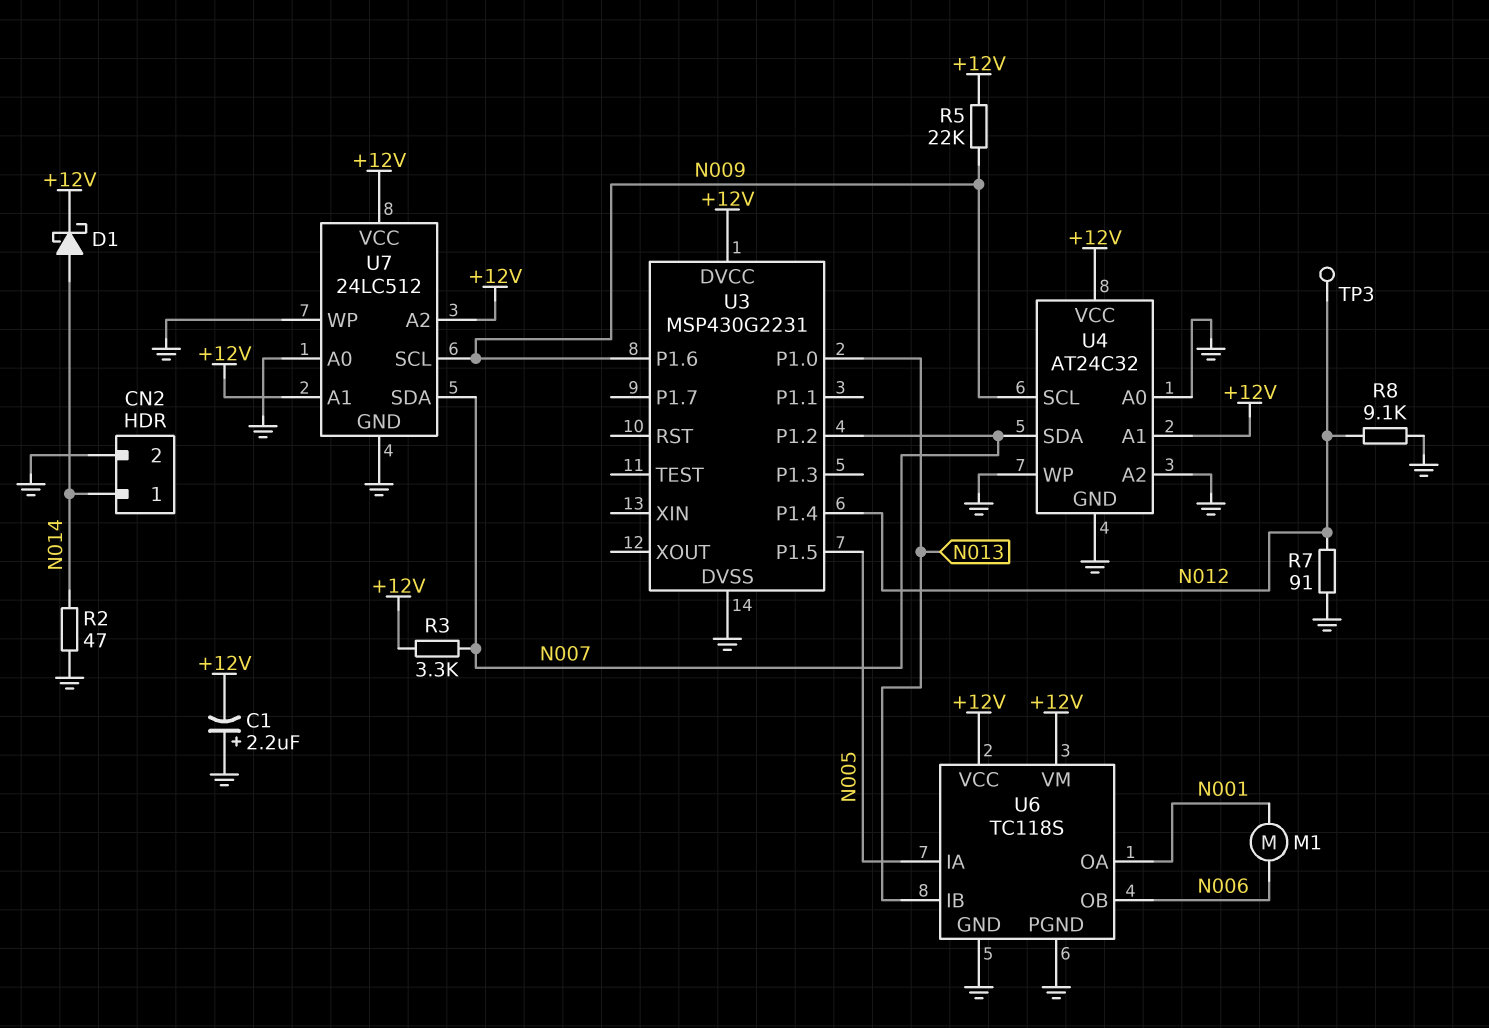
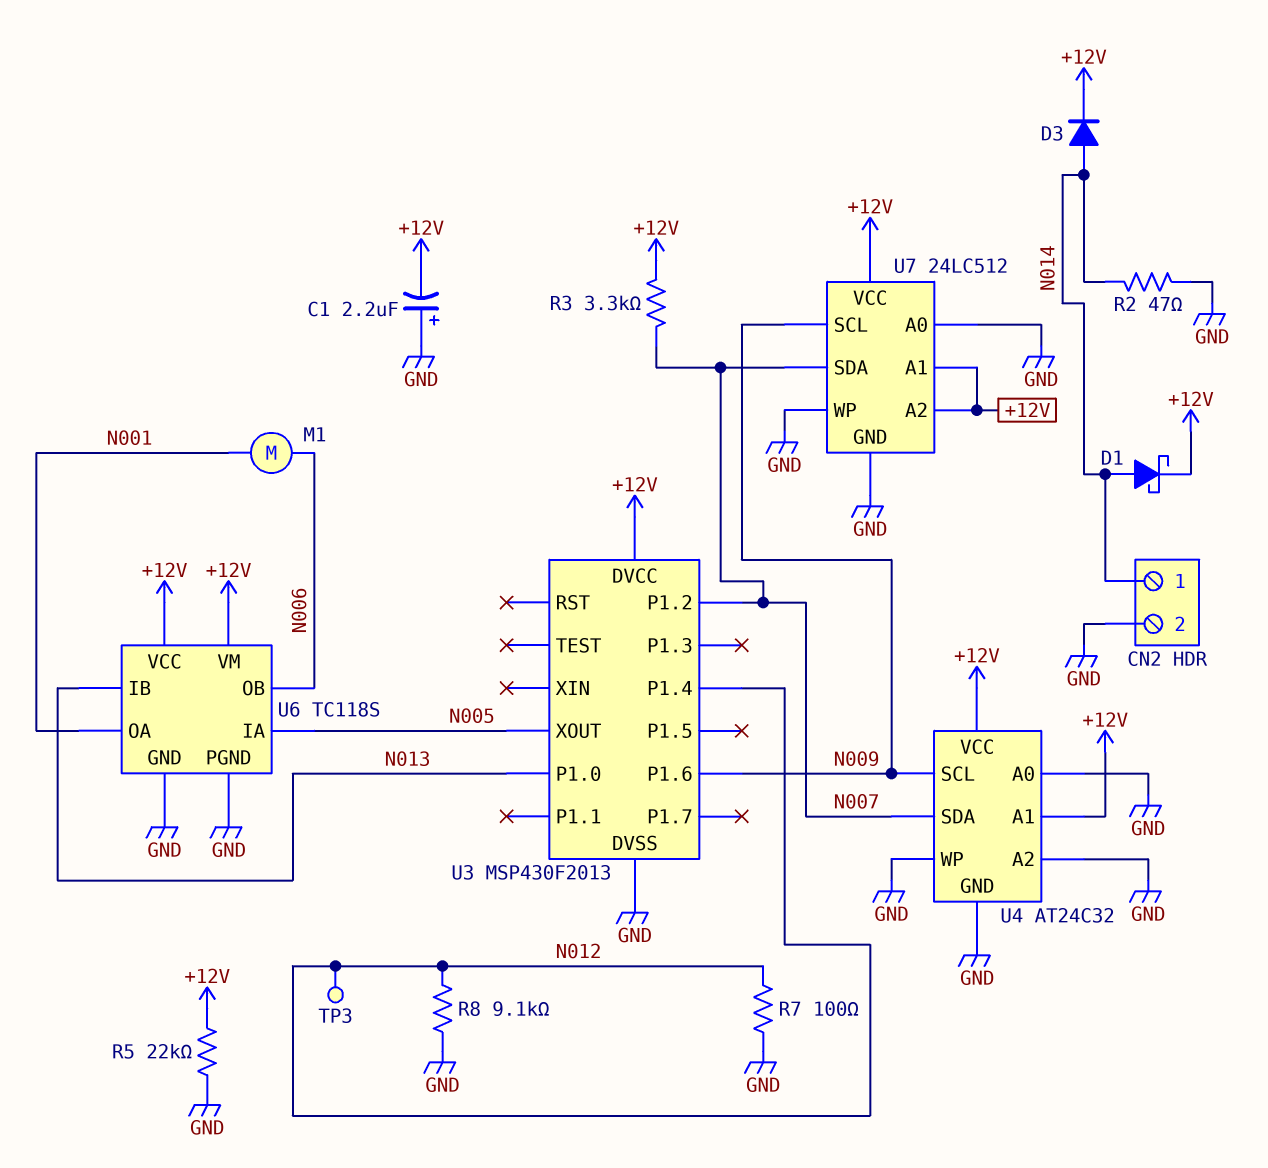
D3: none -> diode (A N014, K +12V)
R5: 22k (+12V, N009) -> 22k (+12V, GND)
R7: 91 (GND, N012) -> 100 (GND, N012)
U3: MSP430G2231 -> MSP430F2013
U3 pin P1.5: N005 -> none
U3 pin XOUT: none -> N005

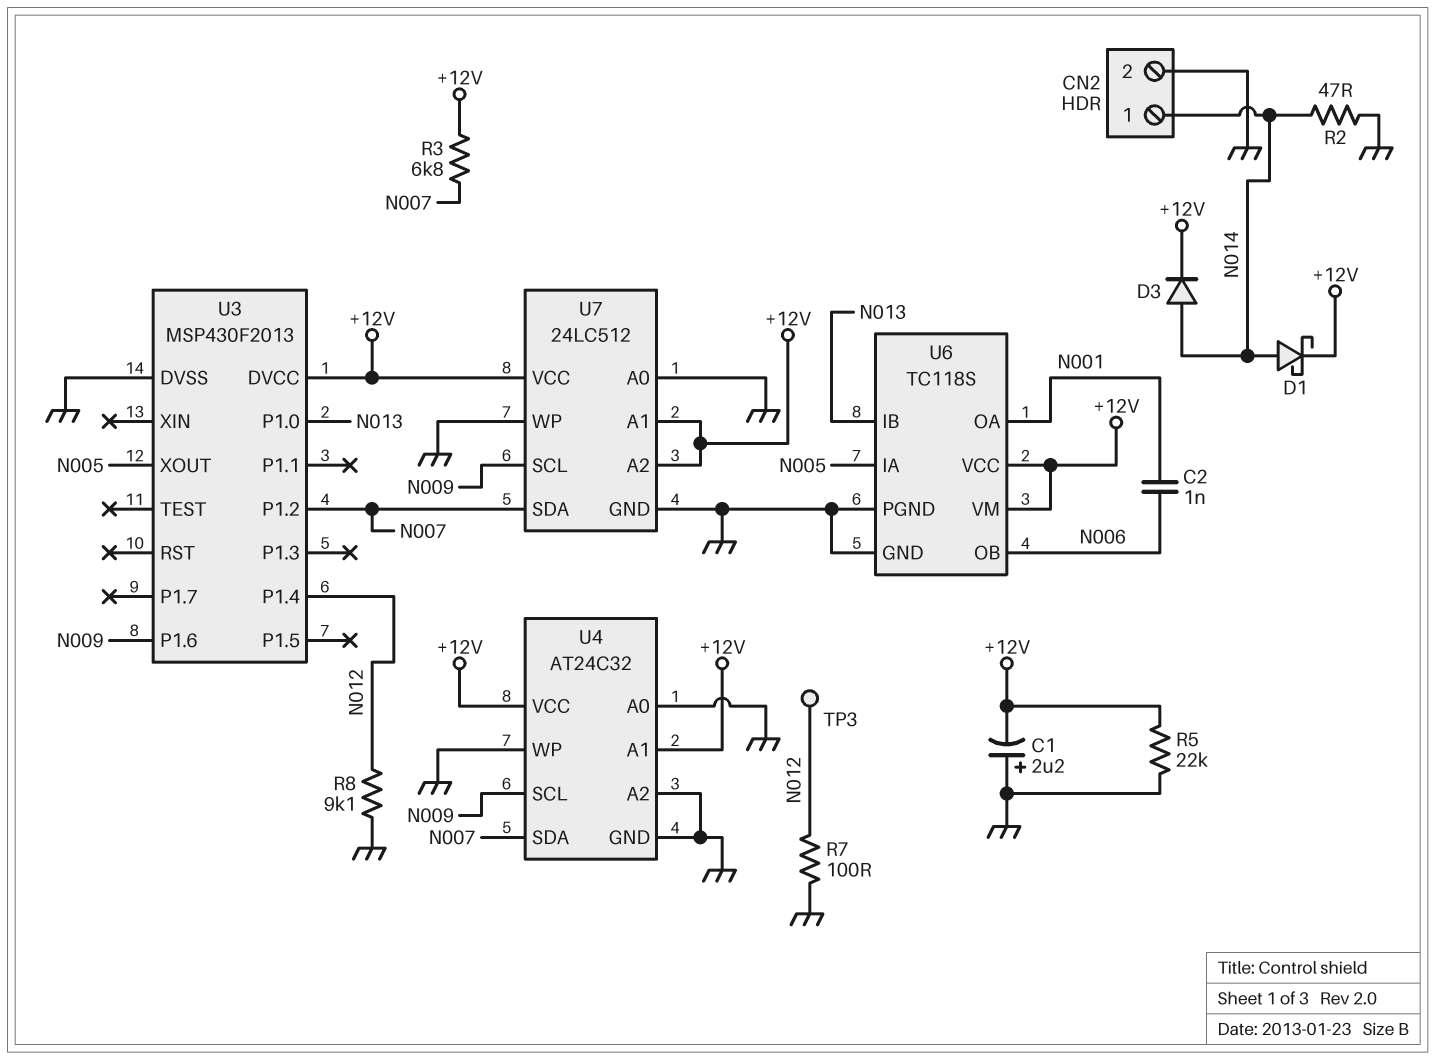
C2: none -> 1nF (N001, N006)
M1: motor (N001, N006) -> none
R3: 3.3k (+12V, N007) -> 6.8k (+12V, N007)

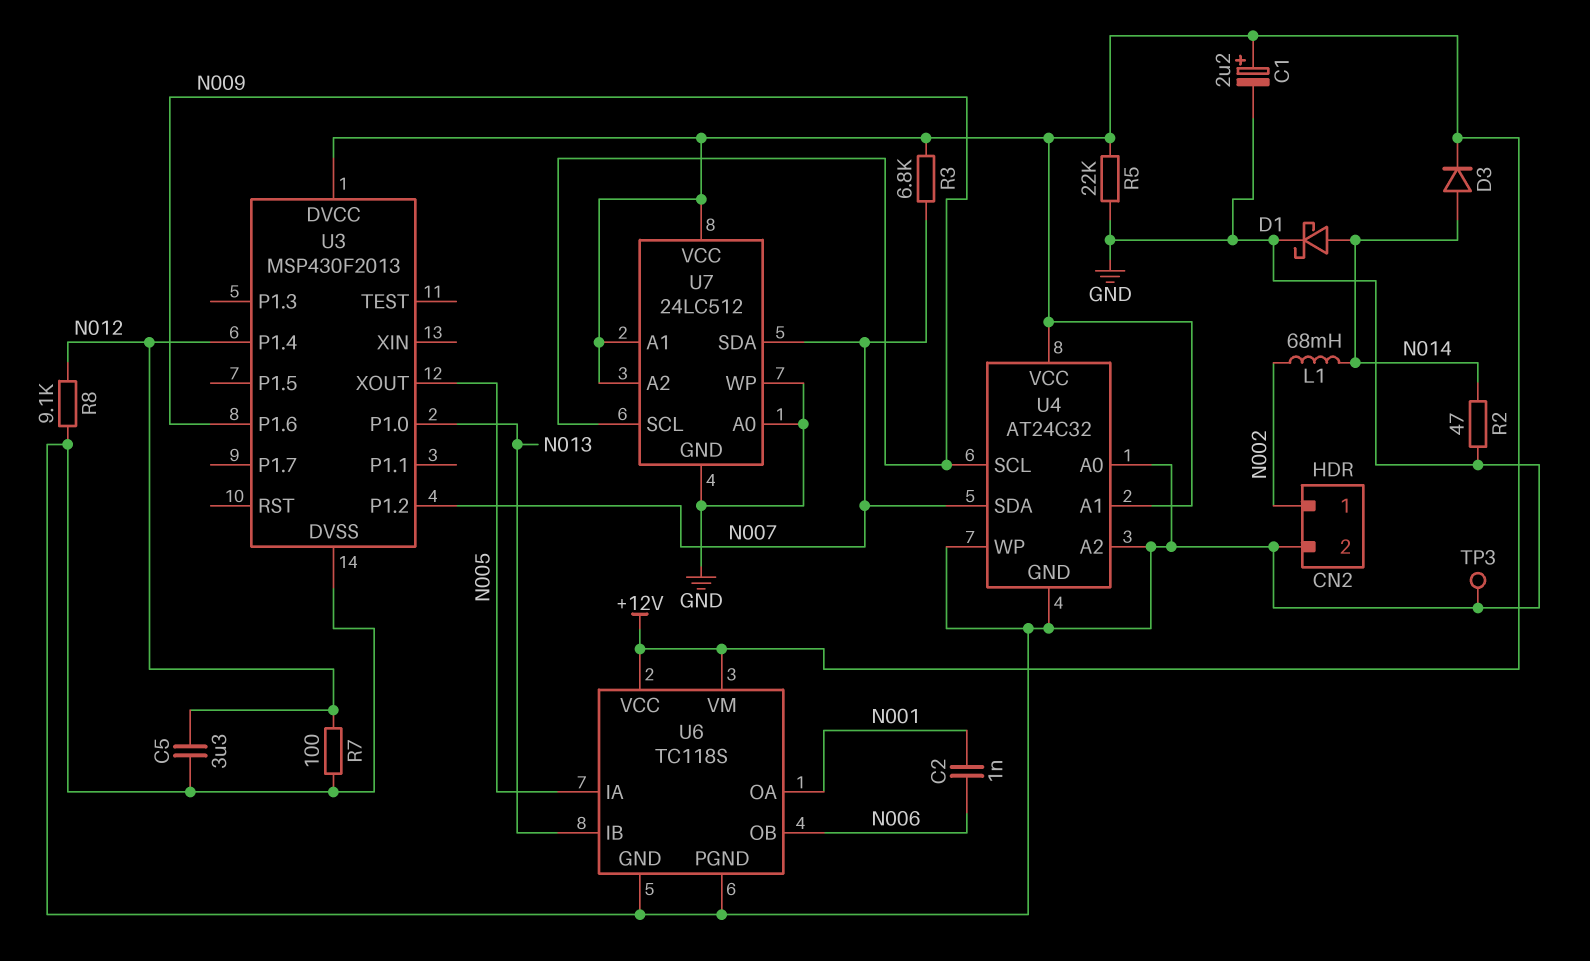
C1: 2.2uF (plus GND, minus +12V) -> 2.2uF (plus +12V, minus GND)
C5: none -> 3.3uF (GND, N012)
CN2 pin 1: N014 -> N002
D1: schottky (A N014, K +12V) -> schottky (A N014, K GND)
L1: none -> 68mH (N002, N014)
TP3: test point (N012) -> test point (GND)

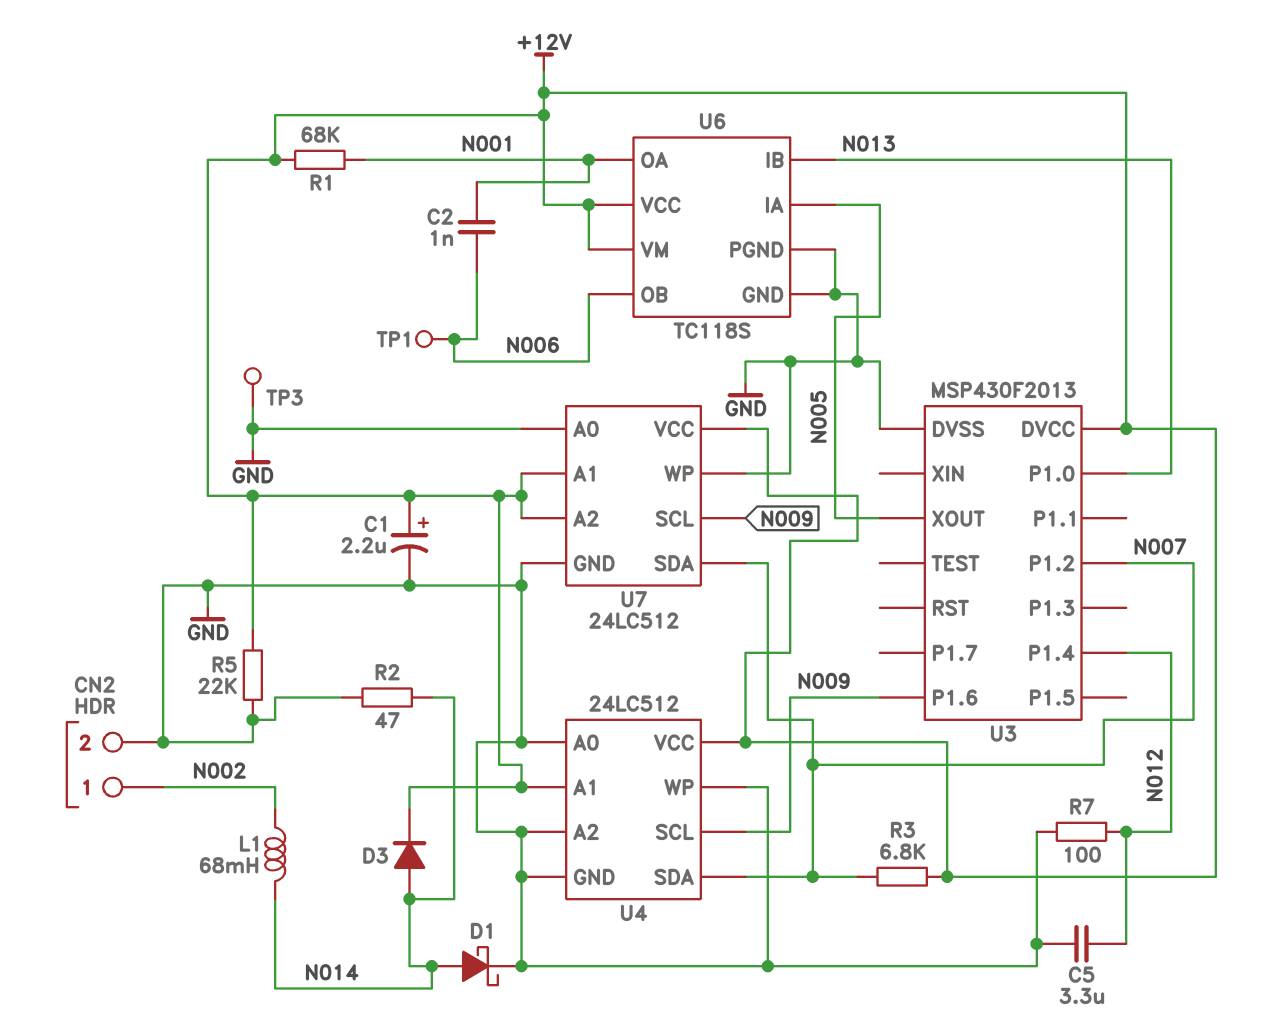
R1: none -> 68k (+12V, N001)
R8: 9.1k (GND, N012) -> none
TP1: none -> test point (N006)
U4: AT24C32 -> 24LC512

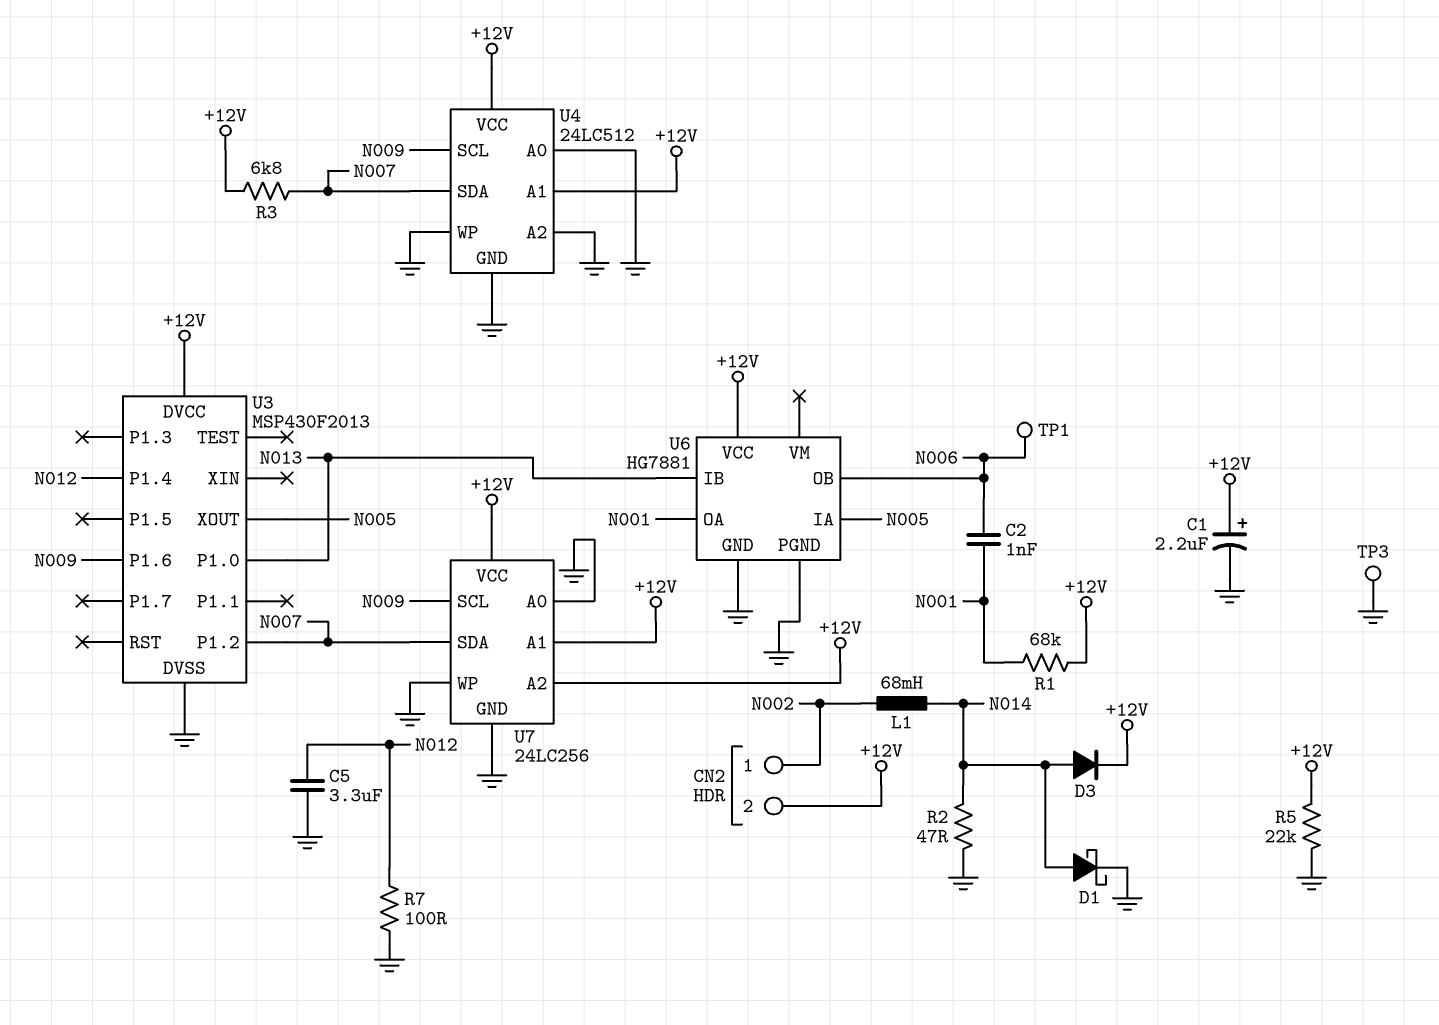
CN2 pin 2: GND -> +12V
U6: TC118S -> HG7881
U6 pin VM: +12V -> none
U7: 24LC512 -> 24LC256

